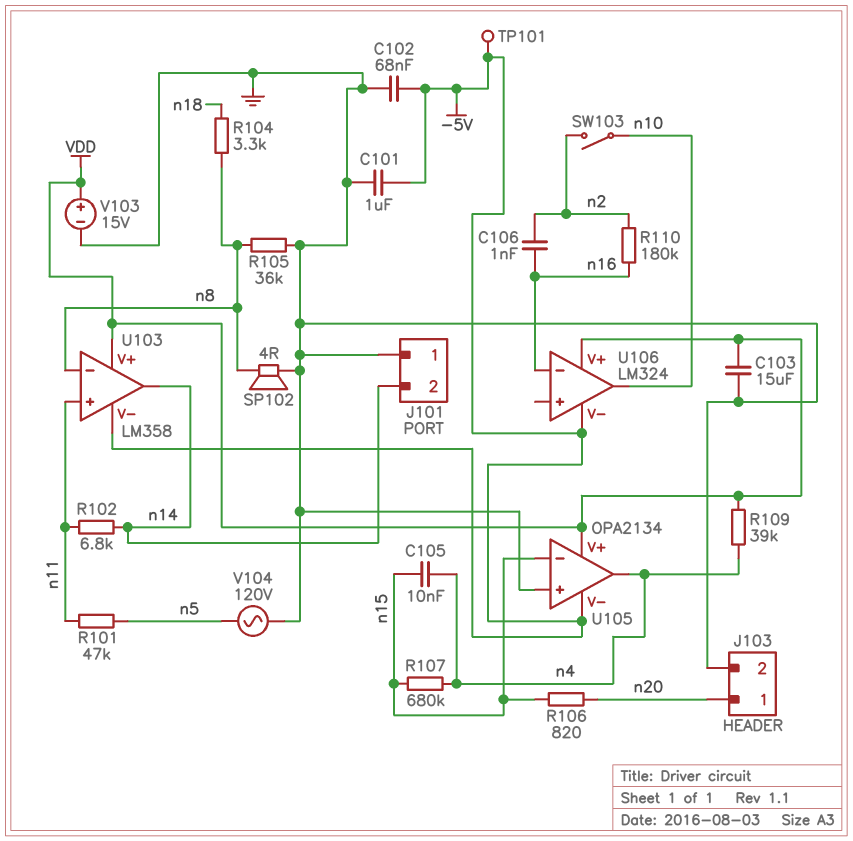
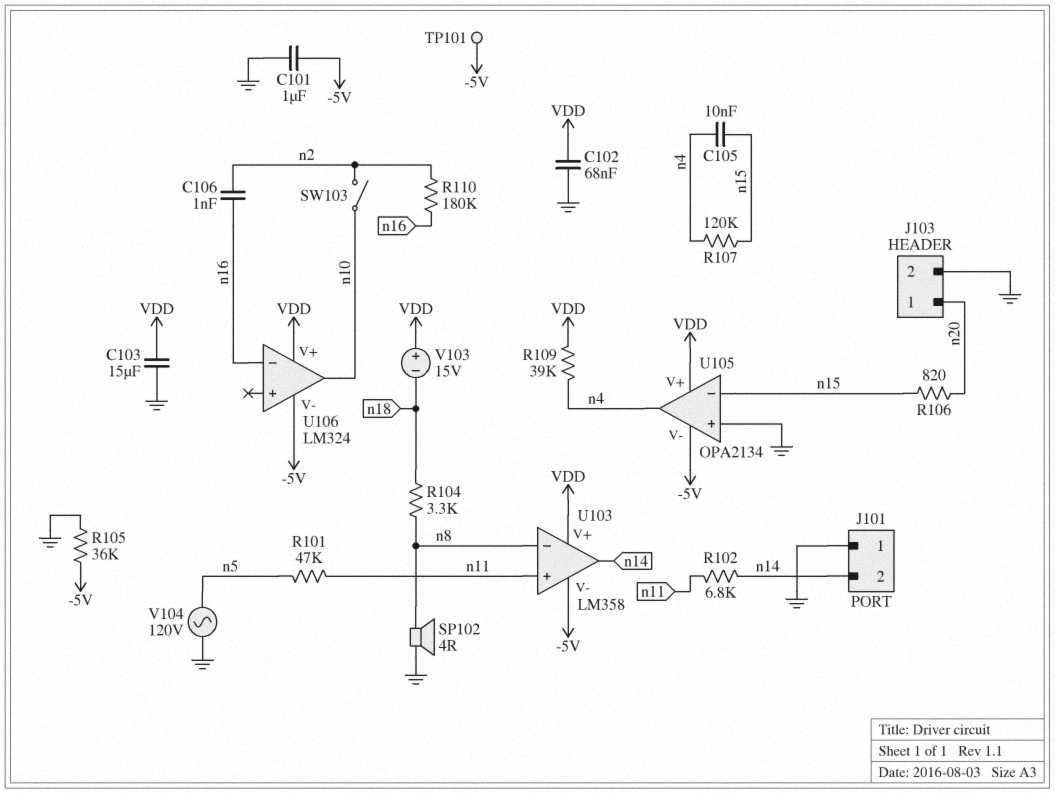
C102: 68nF (-5V, GND) -> 68nF (GND, VDD)
R105: 36k (GND, n8) -> 36k (-5V, GND)
R107: 680k (n4, n15) -> 120k (n4, n15)
V103: 15V (plus VDD, minus GND) -> 15V (plus VDD, minus n18)

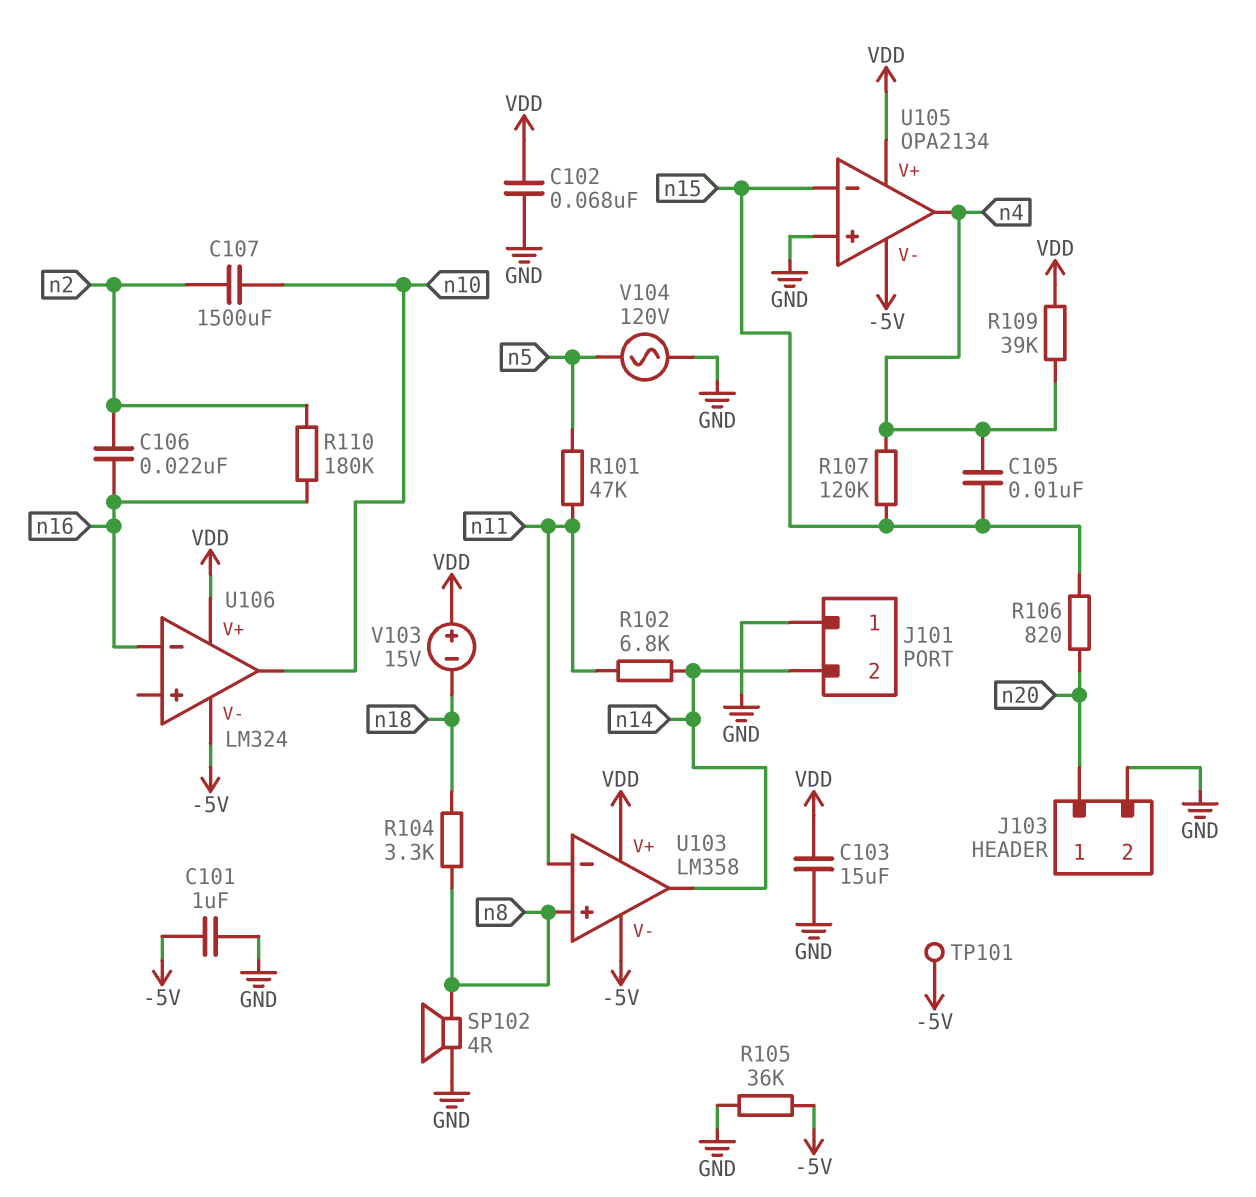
C106: 1nF (n2, n16) -> 22nF (n2, n16)
C107: none -> 1500uF (n2, n10)
SW103: switch (n2, n10) -> none
U103 pin in+: n11 -> n8
U103 pin in-: n8 -> n11

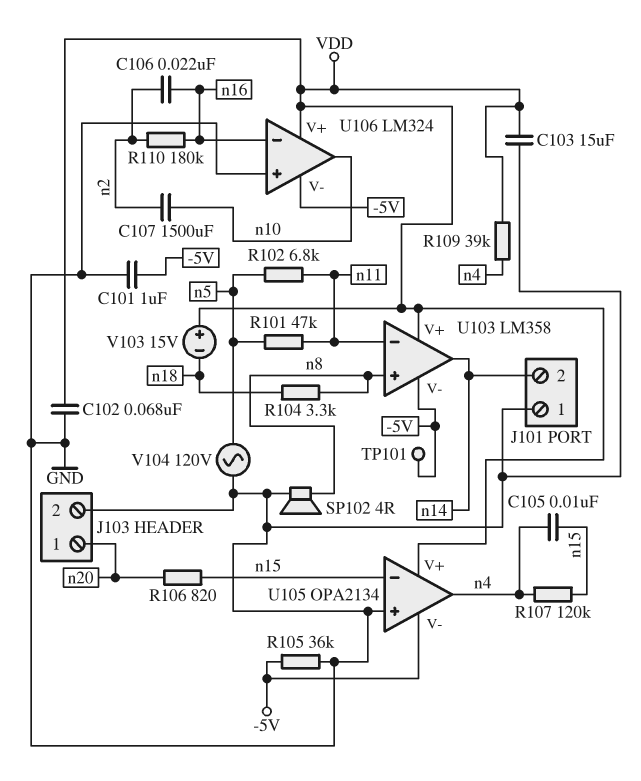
R102: 6.8k (n11, n14) -> 6.8k (n5, n11)
U106 pin in+: none -> GND

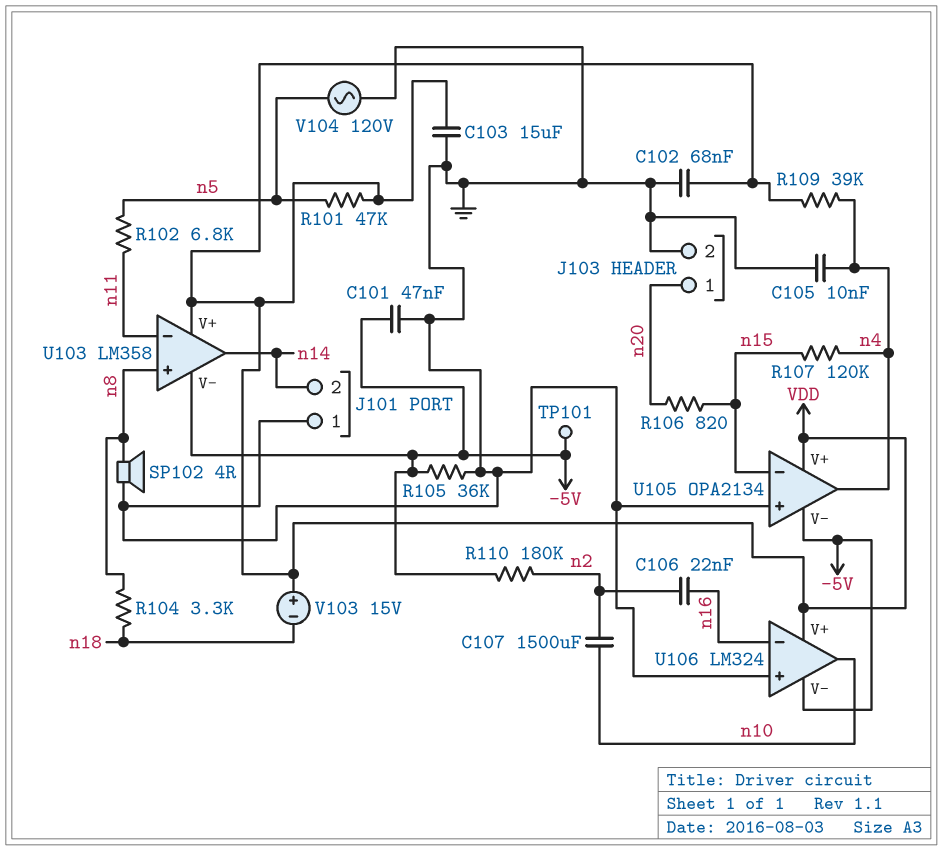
C101: 1uF (-5V, GND) -> 47nF (-5V, GND)
C105: 10nF (n4, n15) -> 10nF (GND, n4)
R101: 47k (n5, n11) -> 47k (VDD, n5)
R110: 180k (n2, n16) -> 180k (-5V, n2)

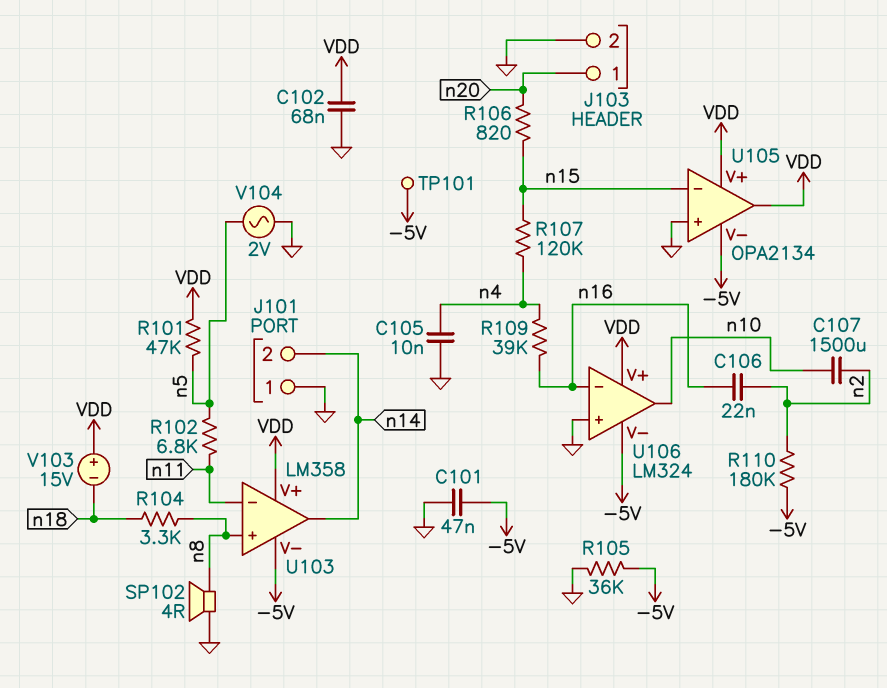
C103: 15uF (GND, VDD) -> none
R109: 39k (VDD, n4) -> 39k (n4, n16)
U105 pin out: n4 -> VDD
V104: AC 120V (GND, n5) -> AC 2V (GND, n5)

